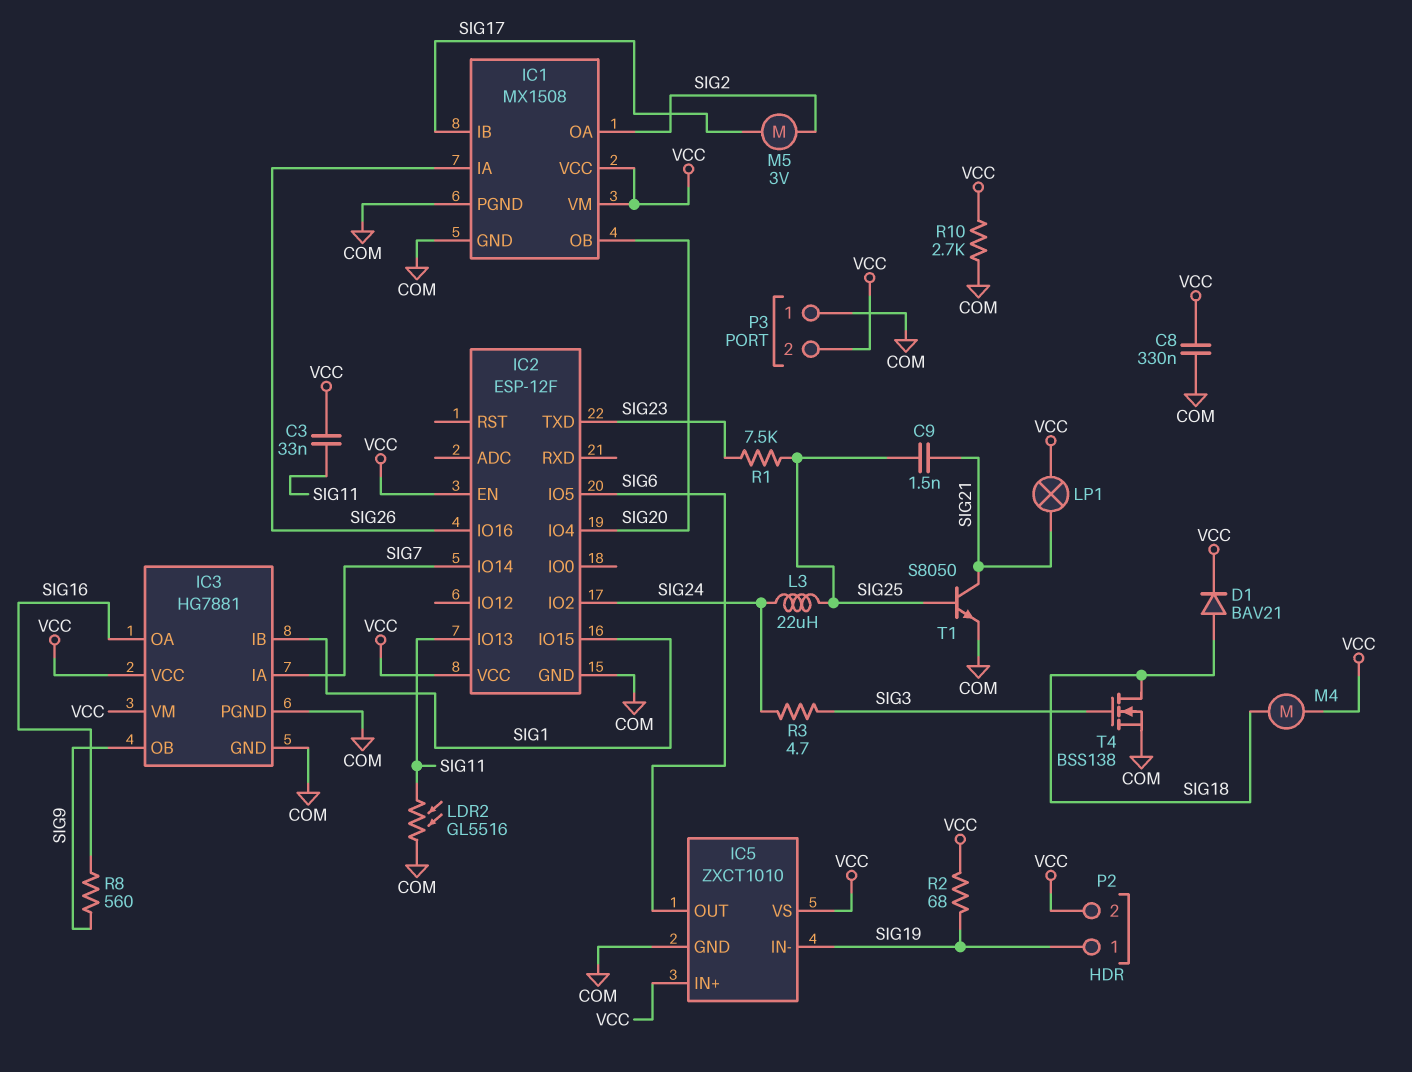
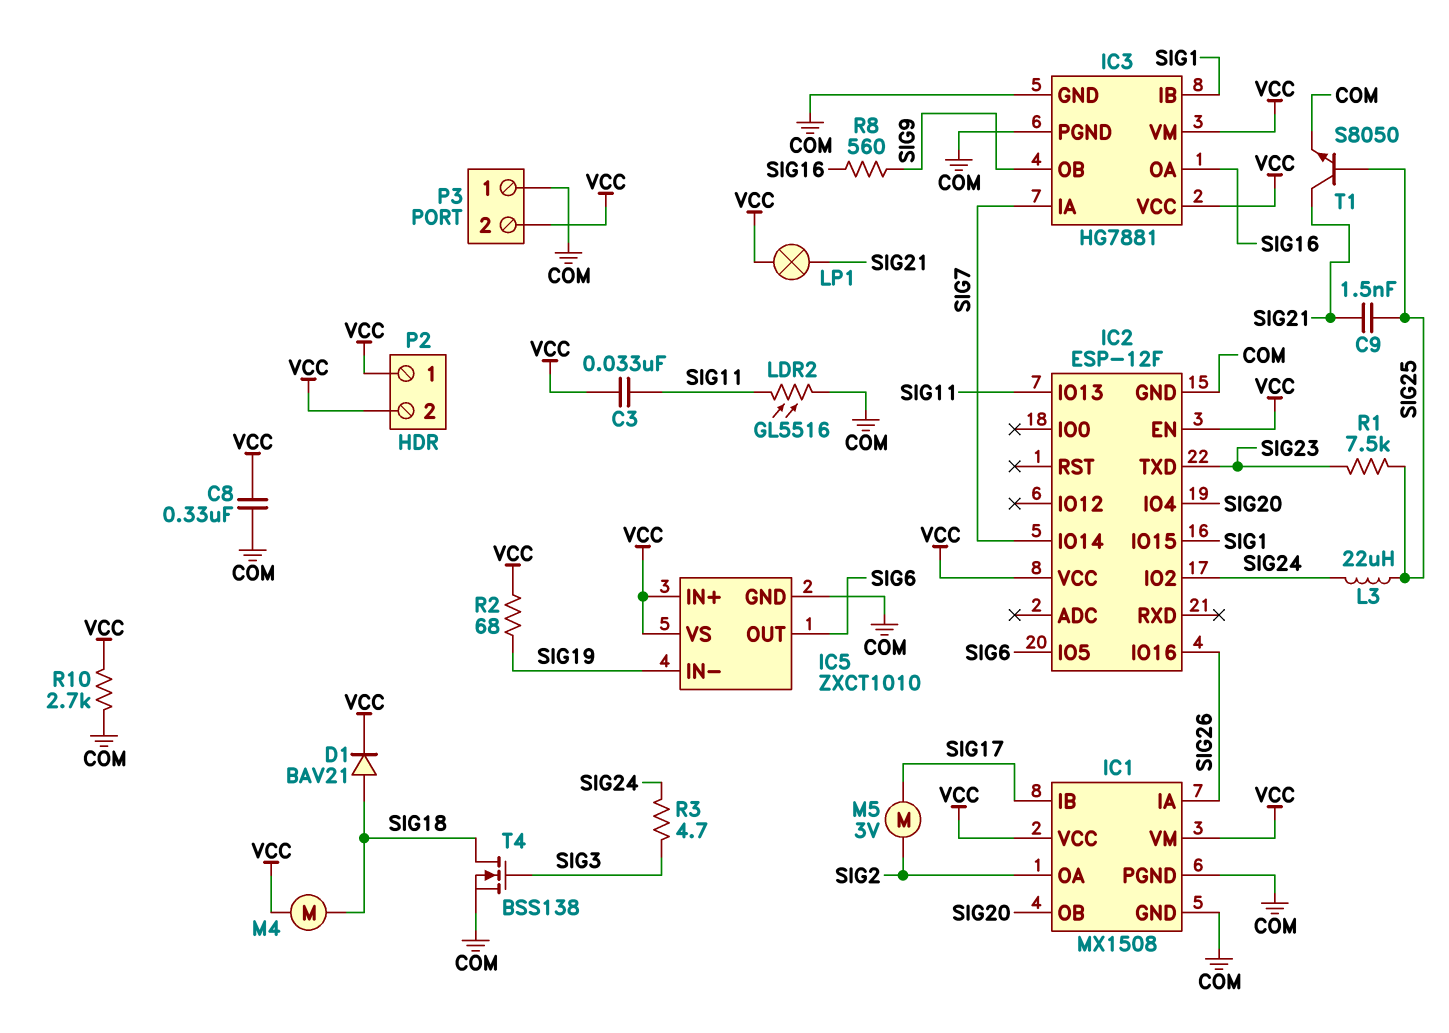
P2 pin 1: SIG19 -> VCC

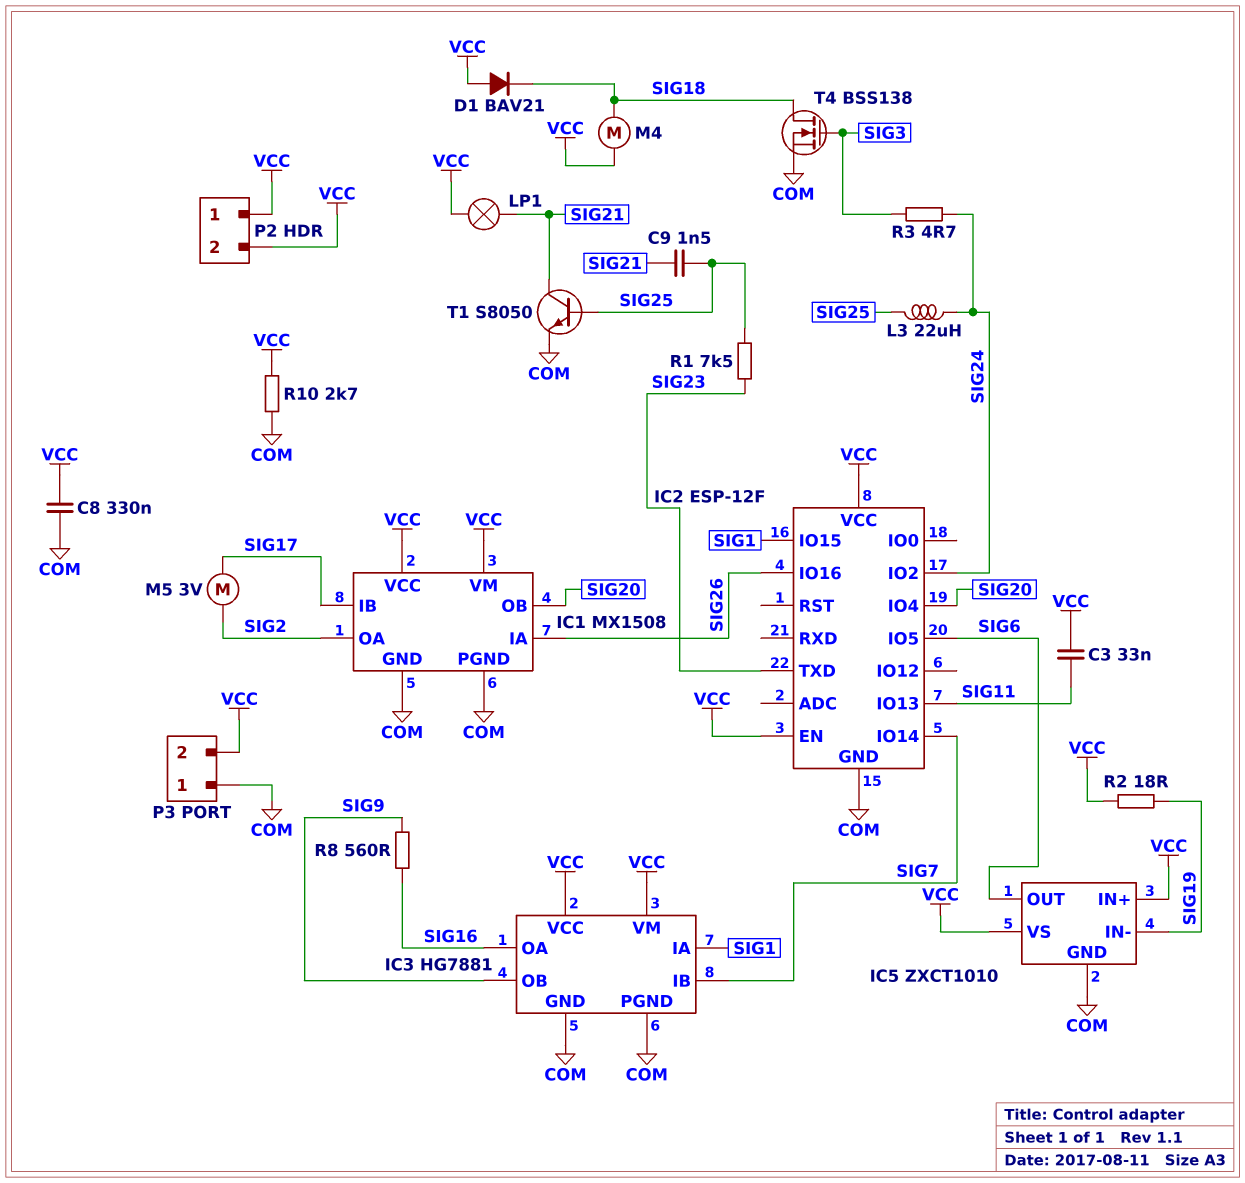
D1: diode BAV21 (A SIG18, K VCC) -> diode BAV21 (A VCC, K SIG18)
IC3 pin IA: SIG7 -> SIG1
IC3 pin IB: SIG1 -> SIG7
LDR2: GL5516 (COM, SIG11) -> none
R2: 68 (SIG19, VCC) -> 18 (SIG19, VCC)

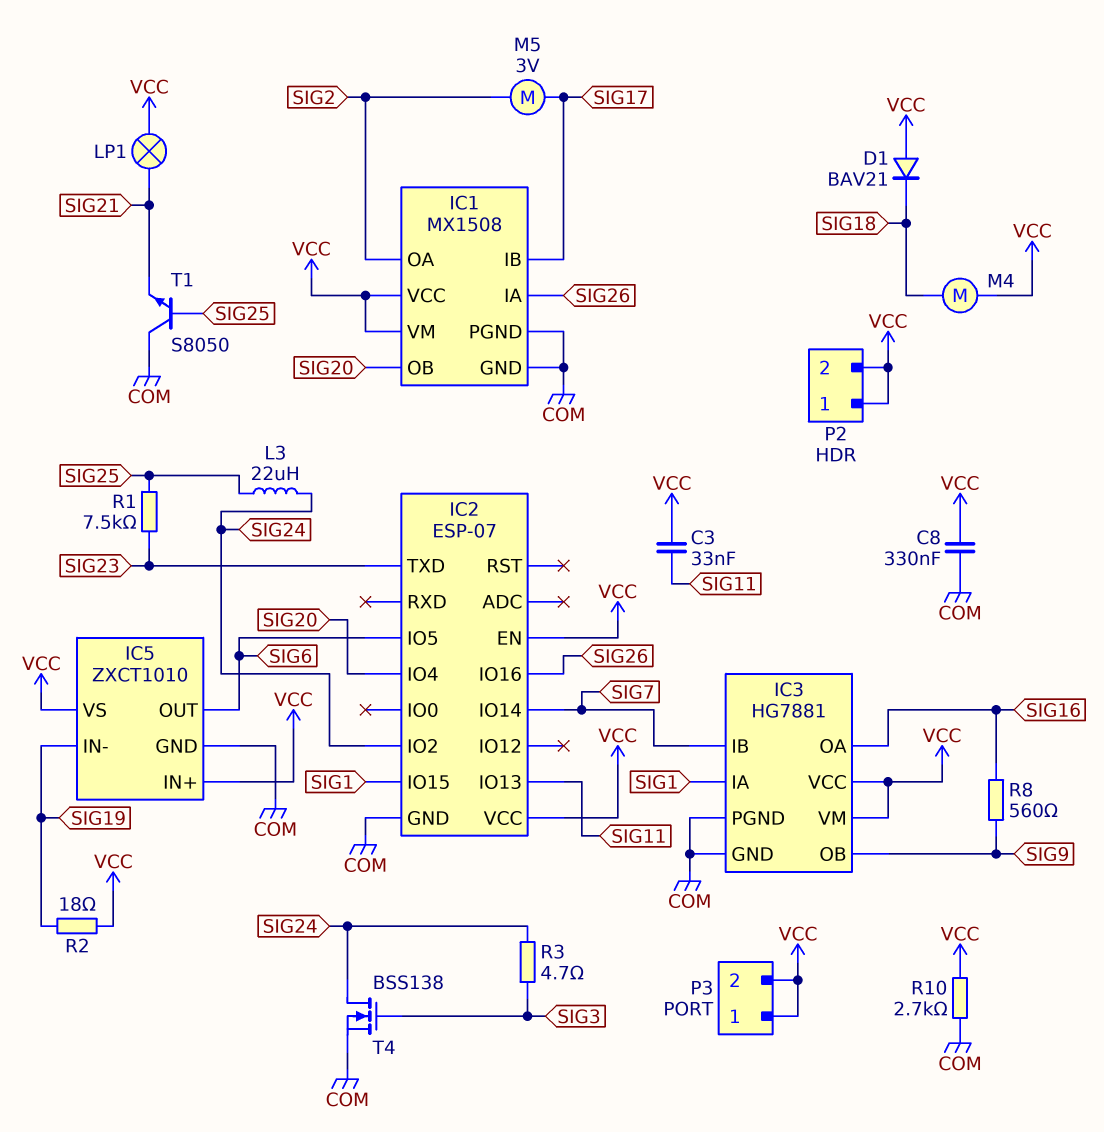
C9: 1.5nF (SIG21, SIG25) -> none
IC2: ESP-12F -> ESP-07
P3 pin 1: COM -> VCC
T1: NPN S8050 (B SIG25, C SIG21, E COM) -> NPN S8050 (B SIG25, C COM, E SIG21)
T4: NMOS BSS138 (G SIG3, D SIG18, S COM) -> NMOS BSS138 (G SIG3, D SIG24, S COM)

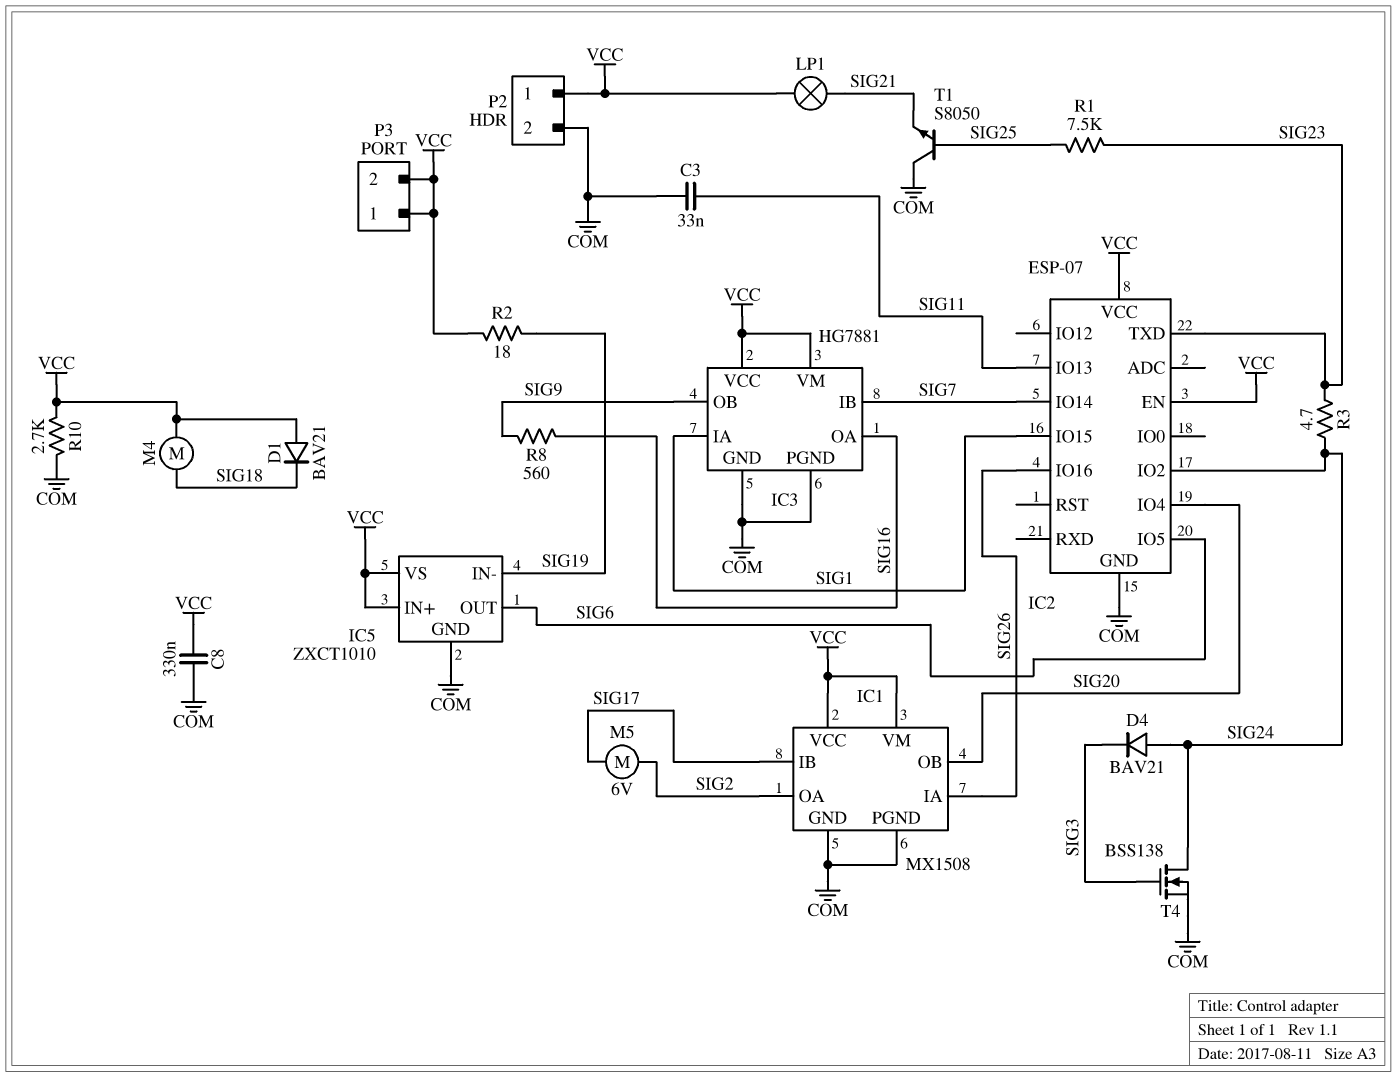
C3: 33nF (SIG11, VCC) -> 33nF (COM, SIG11)
D4: none -> diode BAV21 (A SIG24, K SIG3)
L3: 22uH (SIG24, SIG25) -> none
M5: motor 3V (SIG2, SIG17) -> motor 6V (SIG2, SIG17)
P2 pin 2: VCC -> COM
R3: 4.7 (SIG3, SIG24) -> 4.7 (SIG23, SIG24)

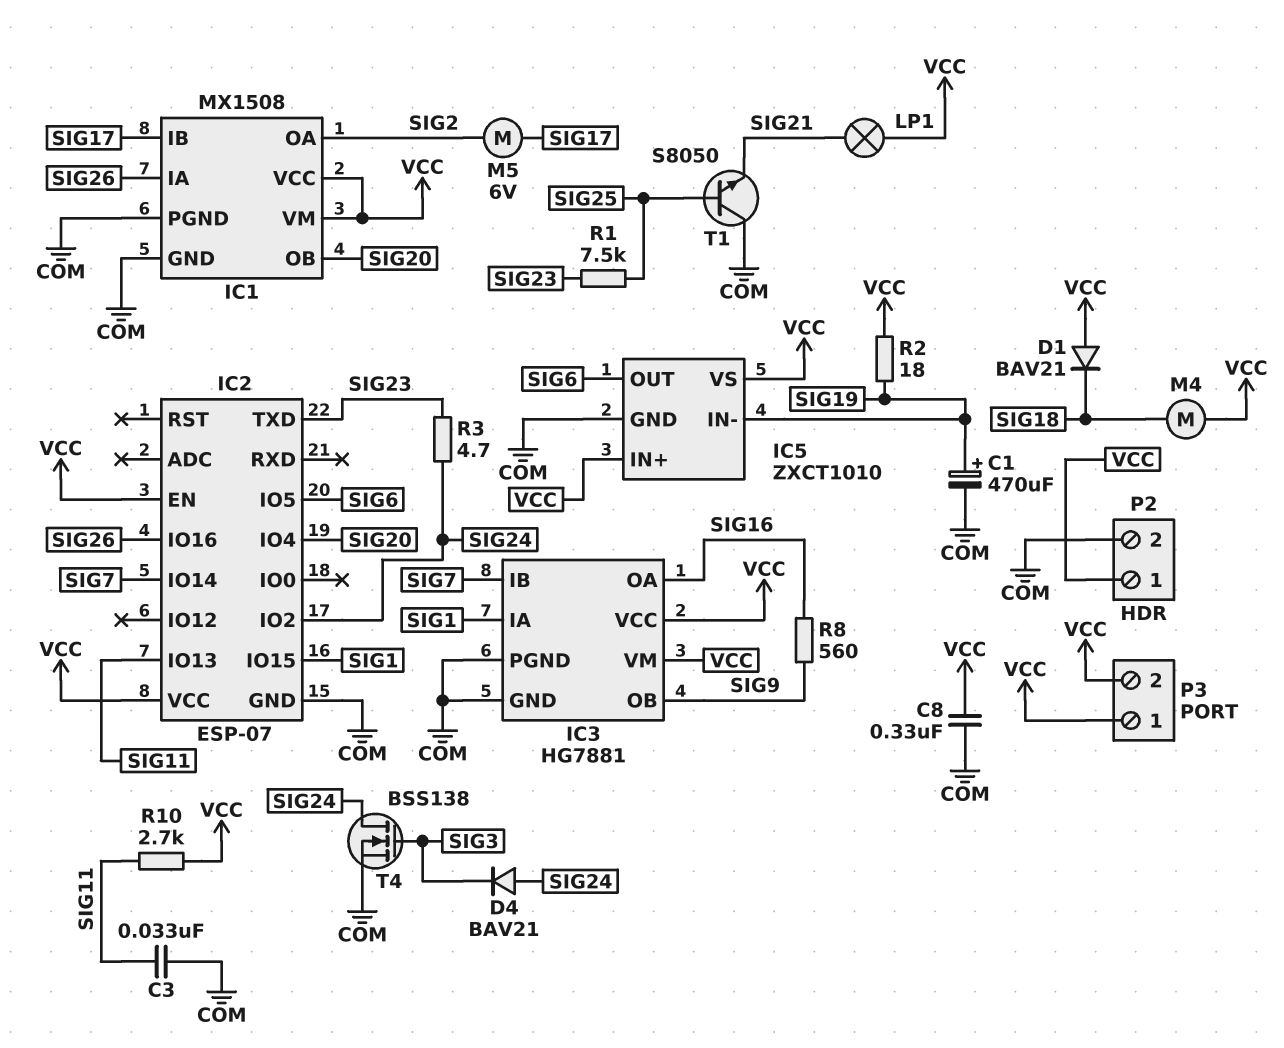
C1: none -> 470uF (plus SIG19, minus COM)
R10: 2.7k (COM, VCC) -> 2.7k (SIG11, VCC)

